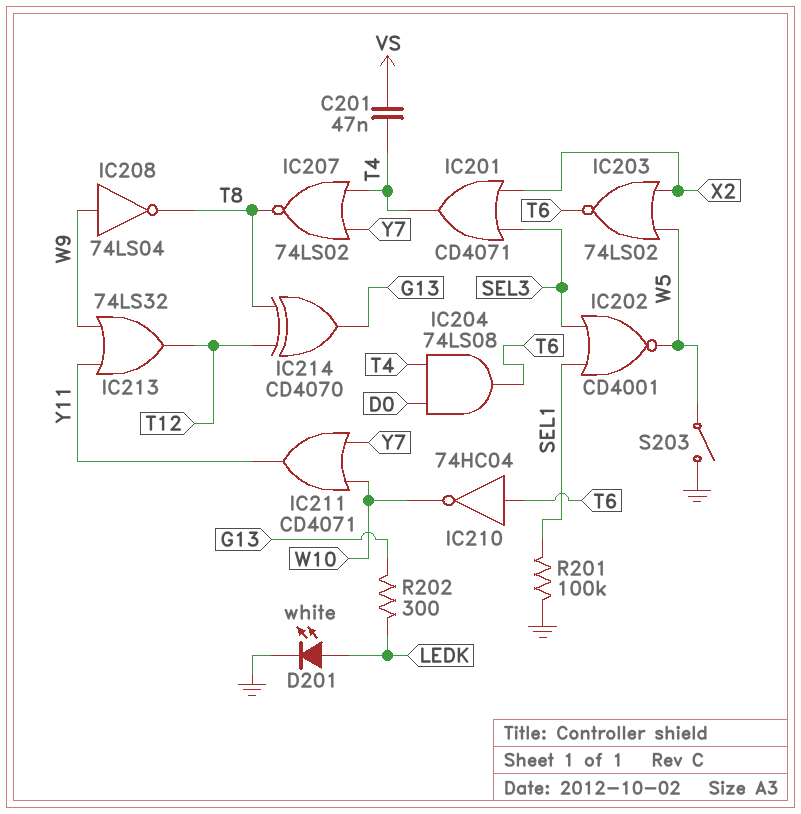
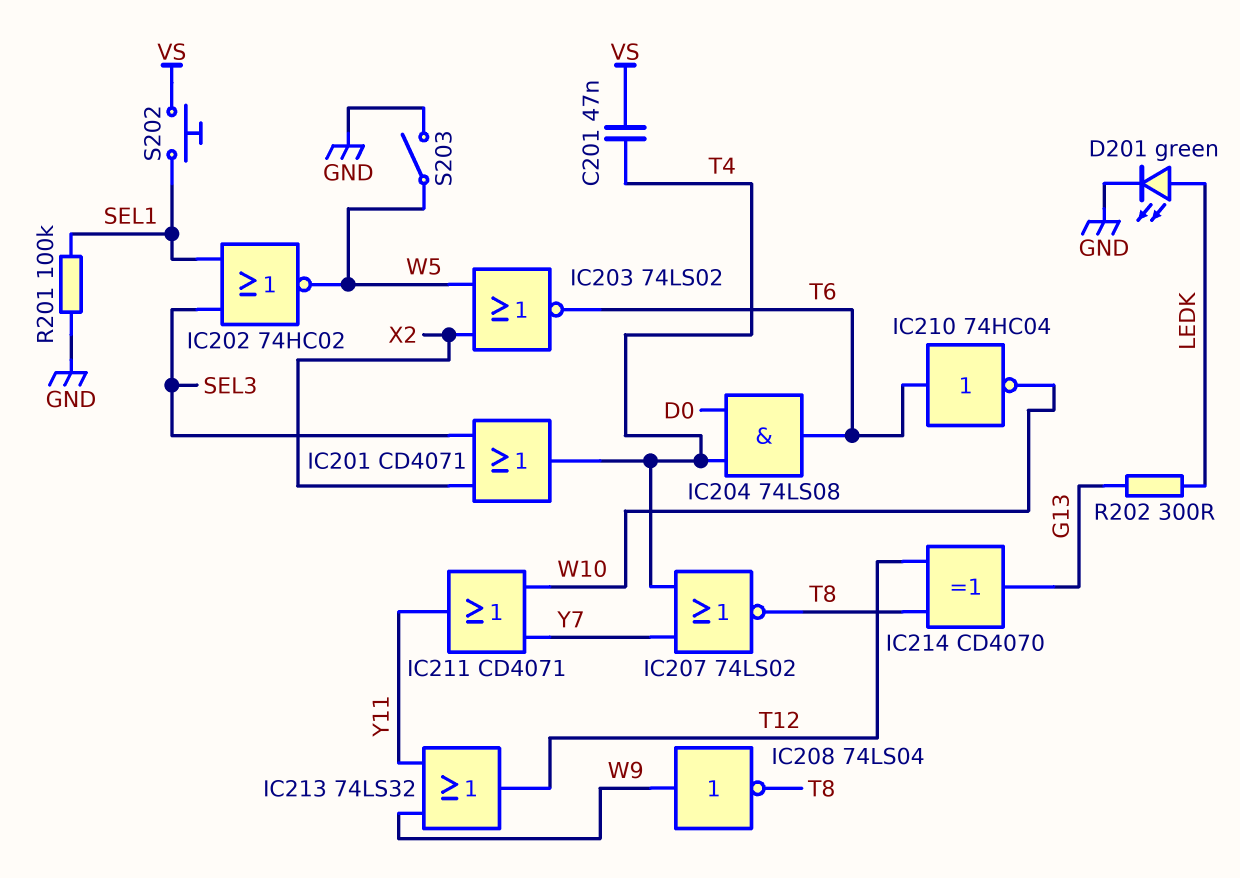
D201: LED white (A LEDK, K GND) -> LED green (A LEDK, K GND)
IC202: NOR CD4001 (in SEL1, in SEL3, out W5) -> NOR 74HC02 (in SEL1, in SEL3, out W5)
S202: none -> button (SEL1, VS)

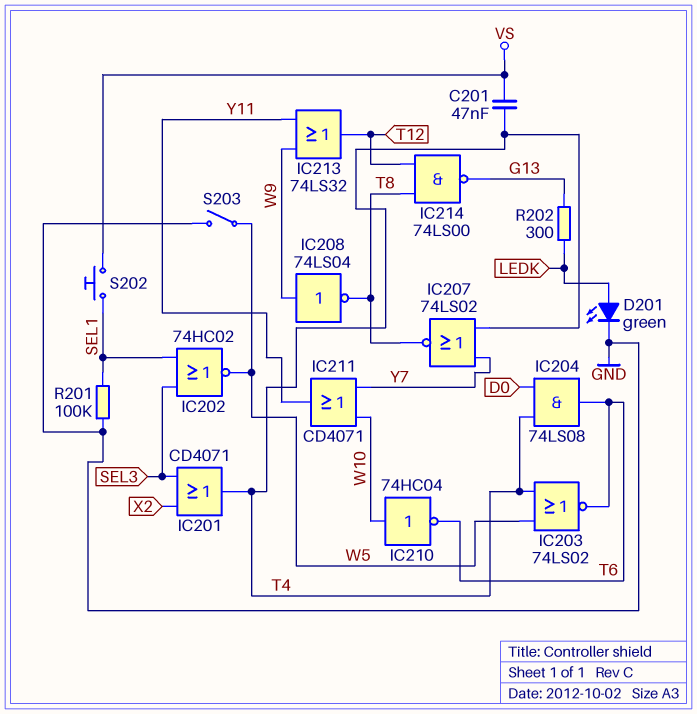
IC203: NOR 74LS02 (in W5, in X2, out T6) -> NOR 74LS02 (in T4, in W5, out T6)
IC210: NOT 74HC04 (in T6, out W10) -> NOT 74HC04 (in W10, out T6)
IC214: XOR CD4070 (in T8, in T12, out G13) -> NAND 74LS00 (in T8, in T12, out G13)

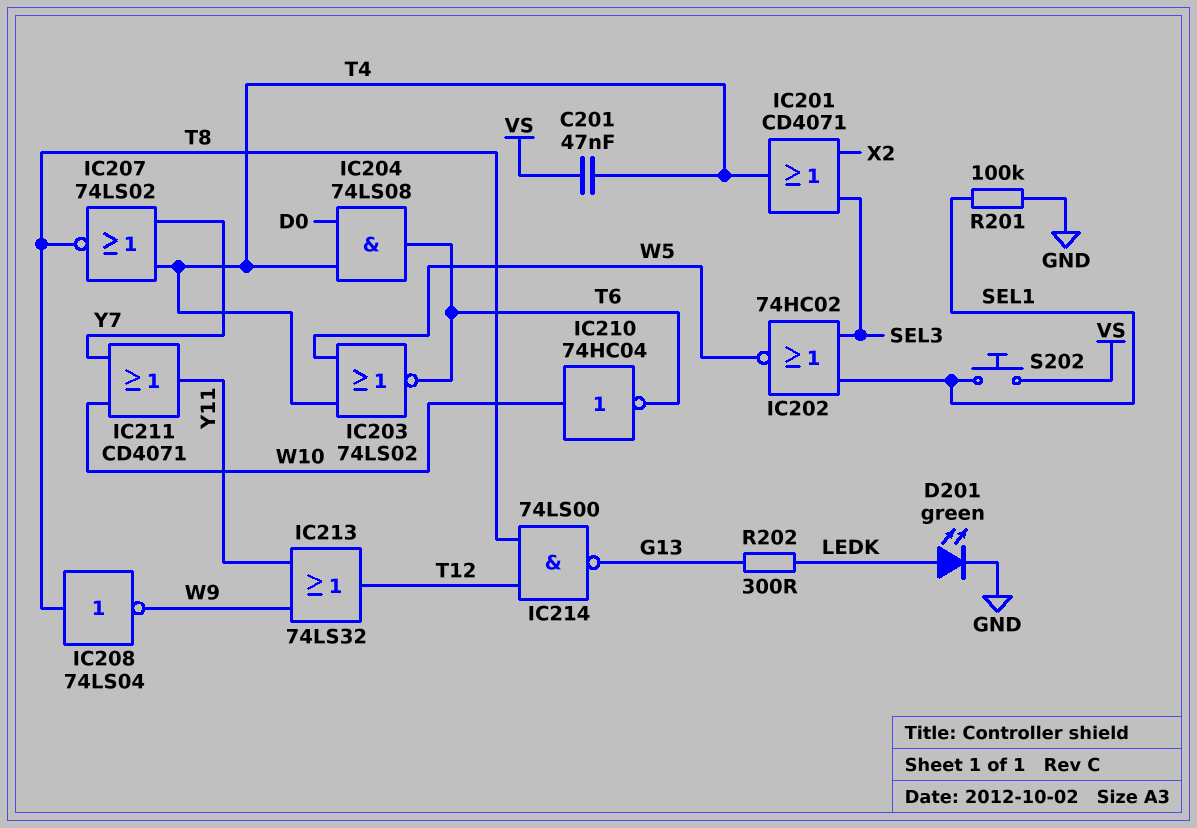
IC208: NOT 74LS04 (in W9, out T8) -> NOT 74LS04 (in T8, out W9)
S203: switch (GND, W5) -> none

